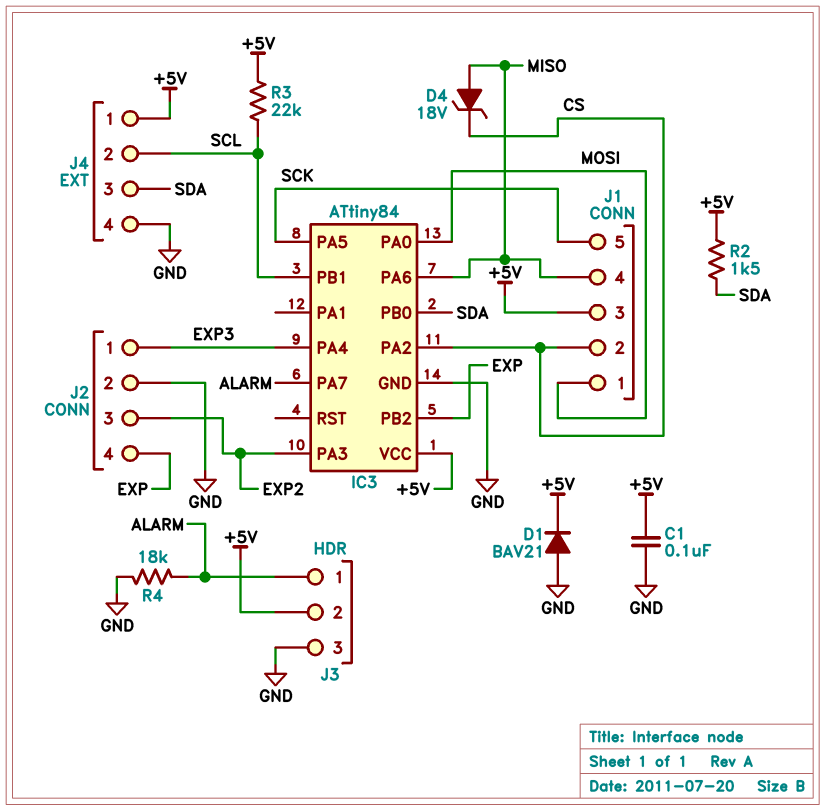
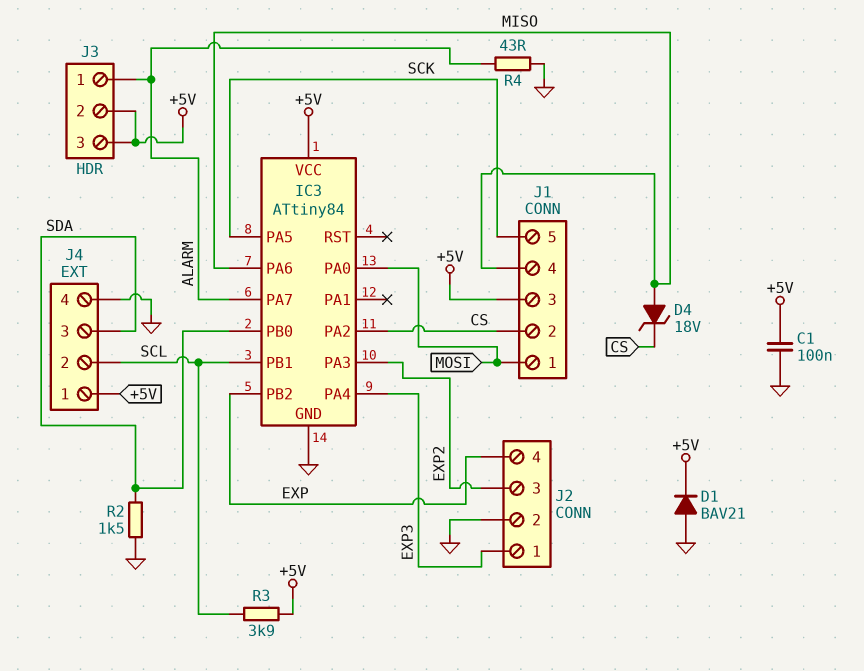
J3 pin 3: GND -> +5V
R2: 1.5k (+5V, SDA) -> 1.5k (GND, SDA)
R3: 22k (+5V, SCL) -> 3.9k (+5V, SCL)
R4: 18k (ALARM, GND) -> 43 (ALARM, GND)

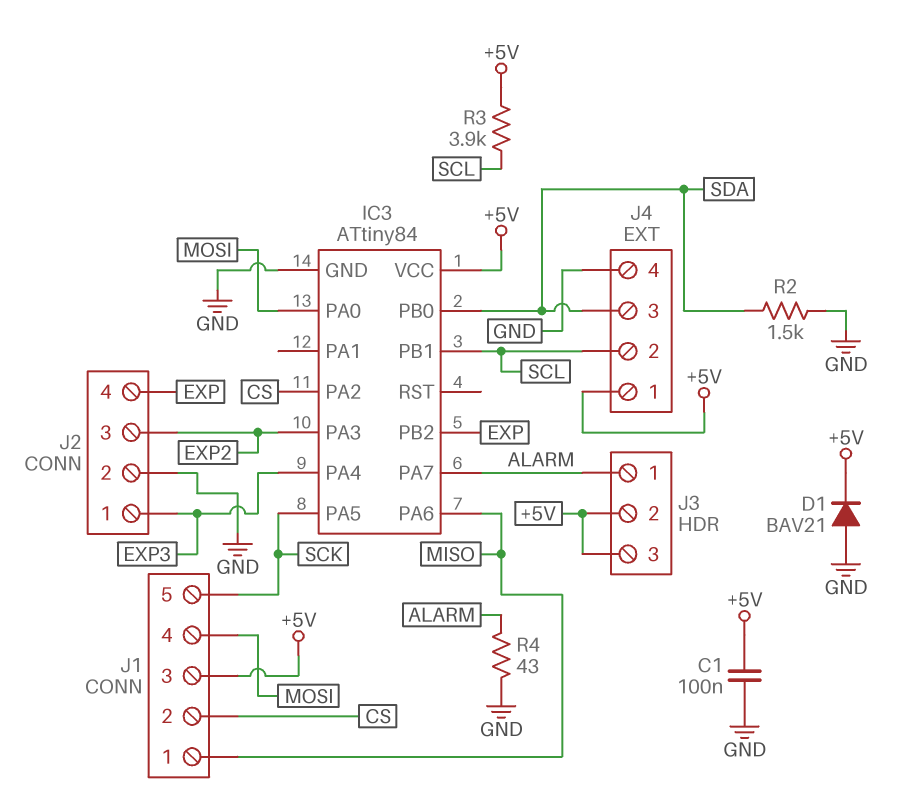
D4: zener 18V (A MISO, K CS) -> none
J1 pin 1: MOSI -> MISO
J1 pin 4: MISO -> MOSI

